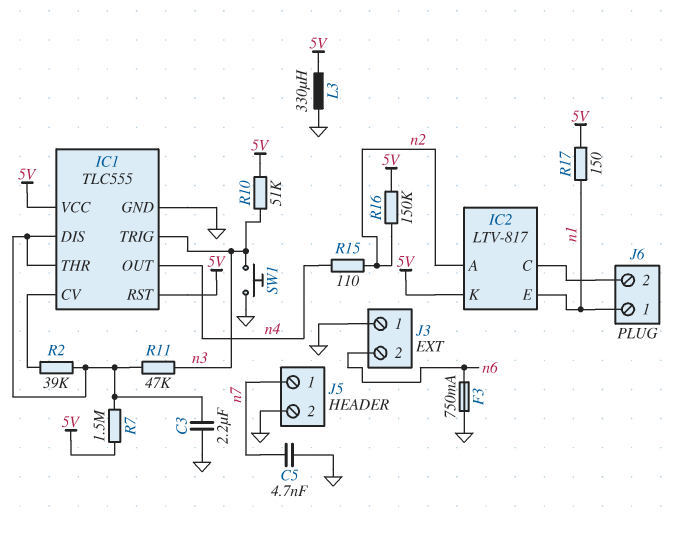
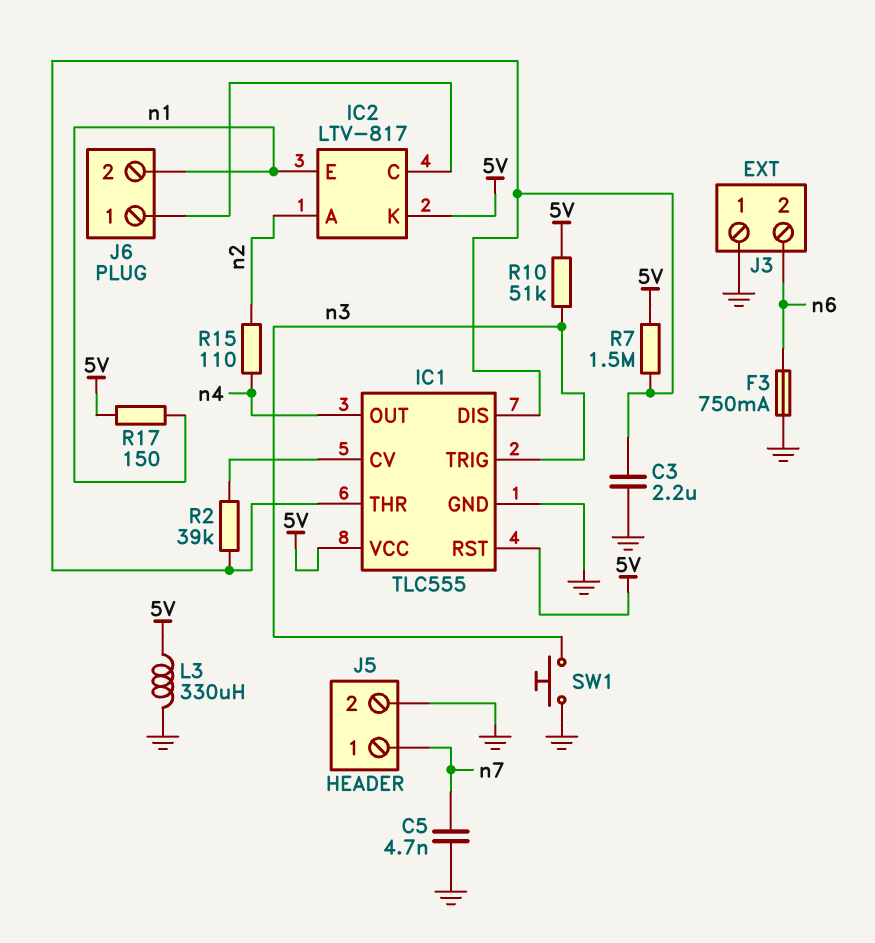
J6 pin 1: n1 -> IC2/C
J6 pin 2: IC2/C -> n1
R11: 47k (IC1/DIS, n3) -> none
R16: 150k (5V, n2) -> none

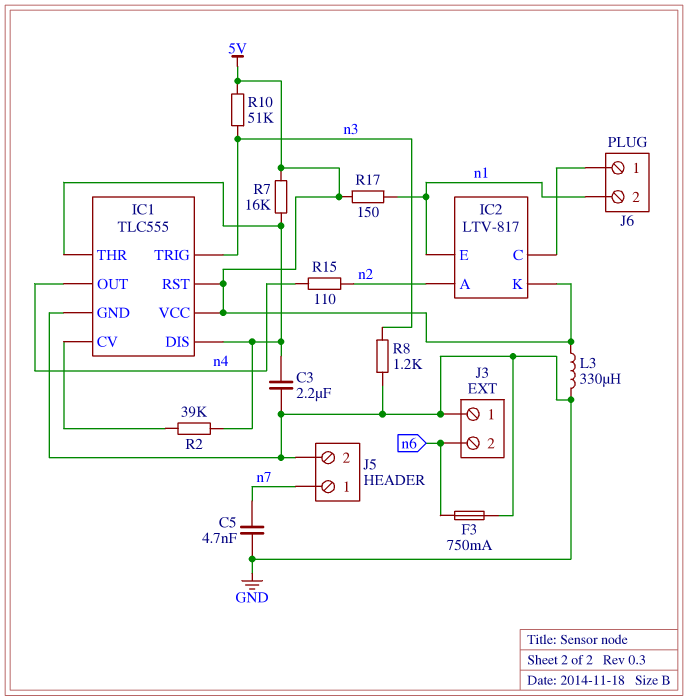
R7: 1.5M (5V, IC1/DIS) -> 16k (5V, IC1/DIS)
R8: none -> 1.2k (GND, n3)
SW1: button (GND, n3) -> none

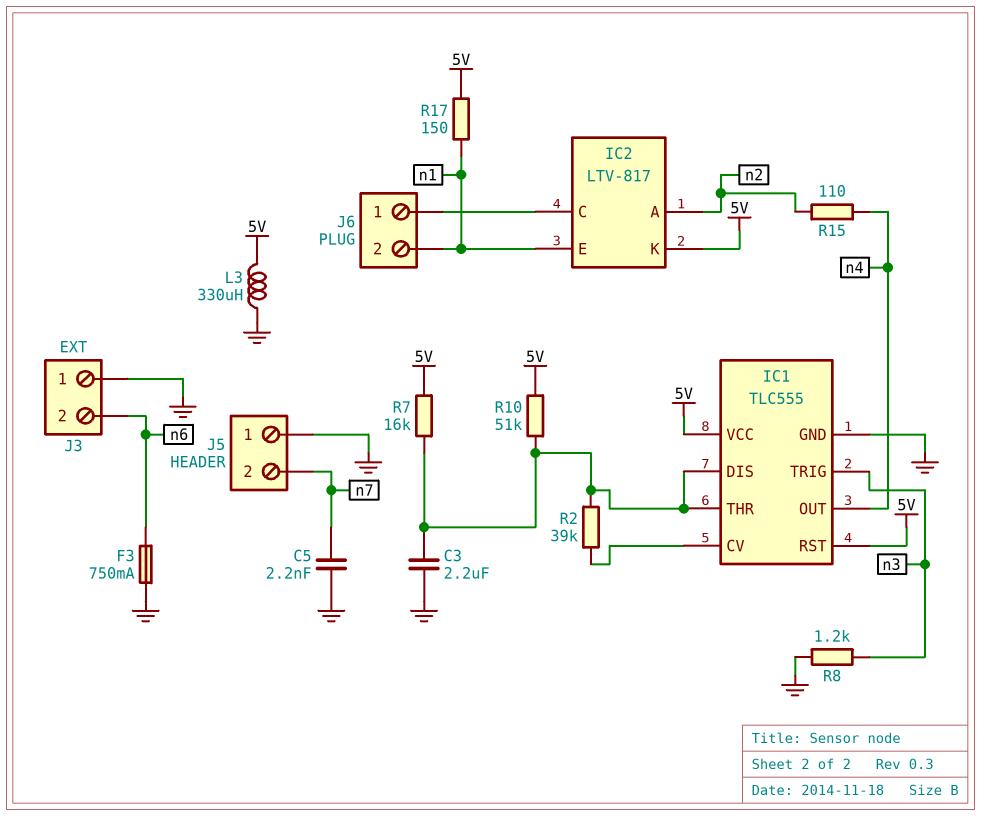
C5: 4.7nF (GND, n7) -> 2.2nF (GND, n7)
J5 pin 1: n7 -> GND
J5 pin 2: GND -> n7
R10: 51k (5V, n3) -> 51k (5V, IC1/DIS)

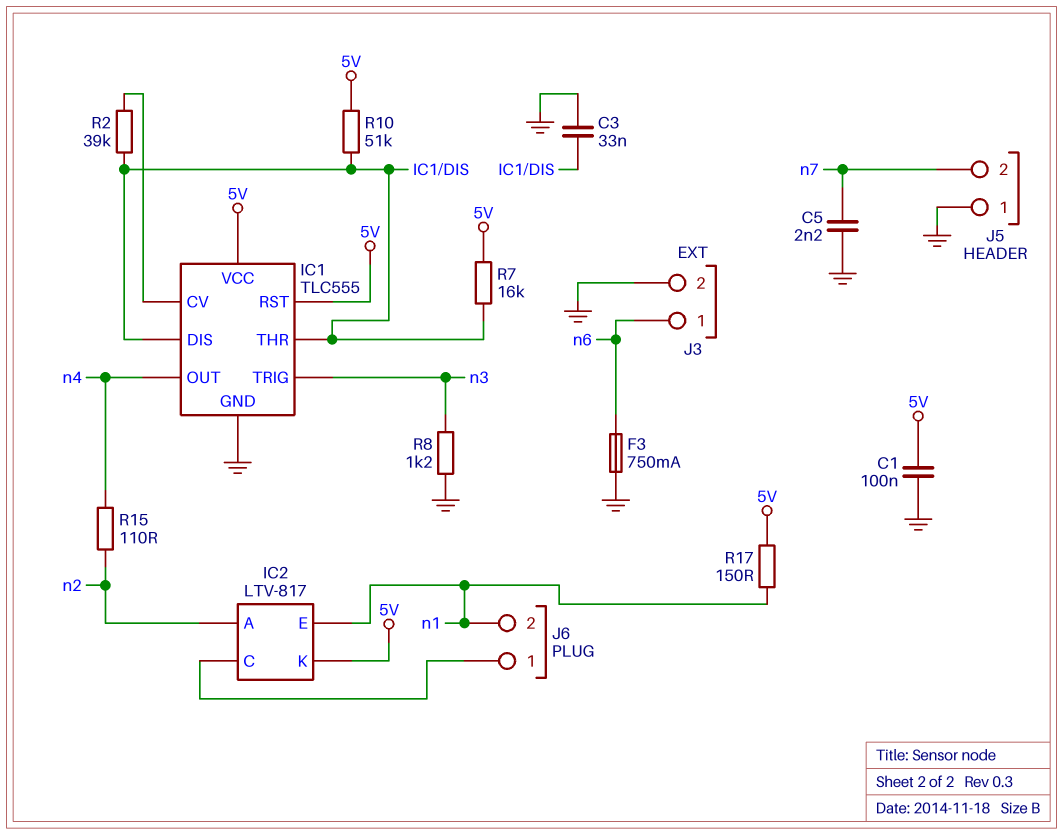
C1: none -> 100nF (5V, GND)
C3: 2.2uF (GND, IC1/DIS) -> 33nF (GND, IC1/DIS)
J3 pin 1: GND -> n6
J3 pin 2: n6 -> GND
L3: 330uH (5V, GND) -> none

